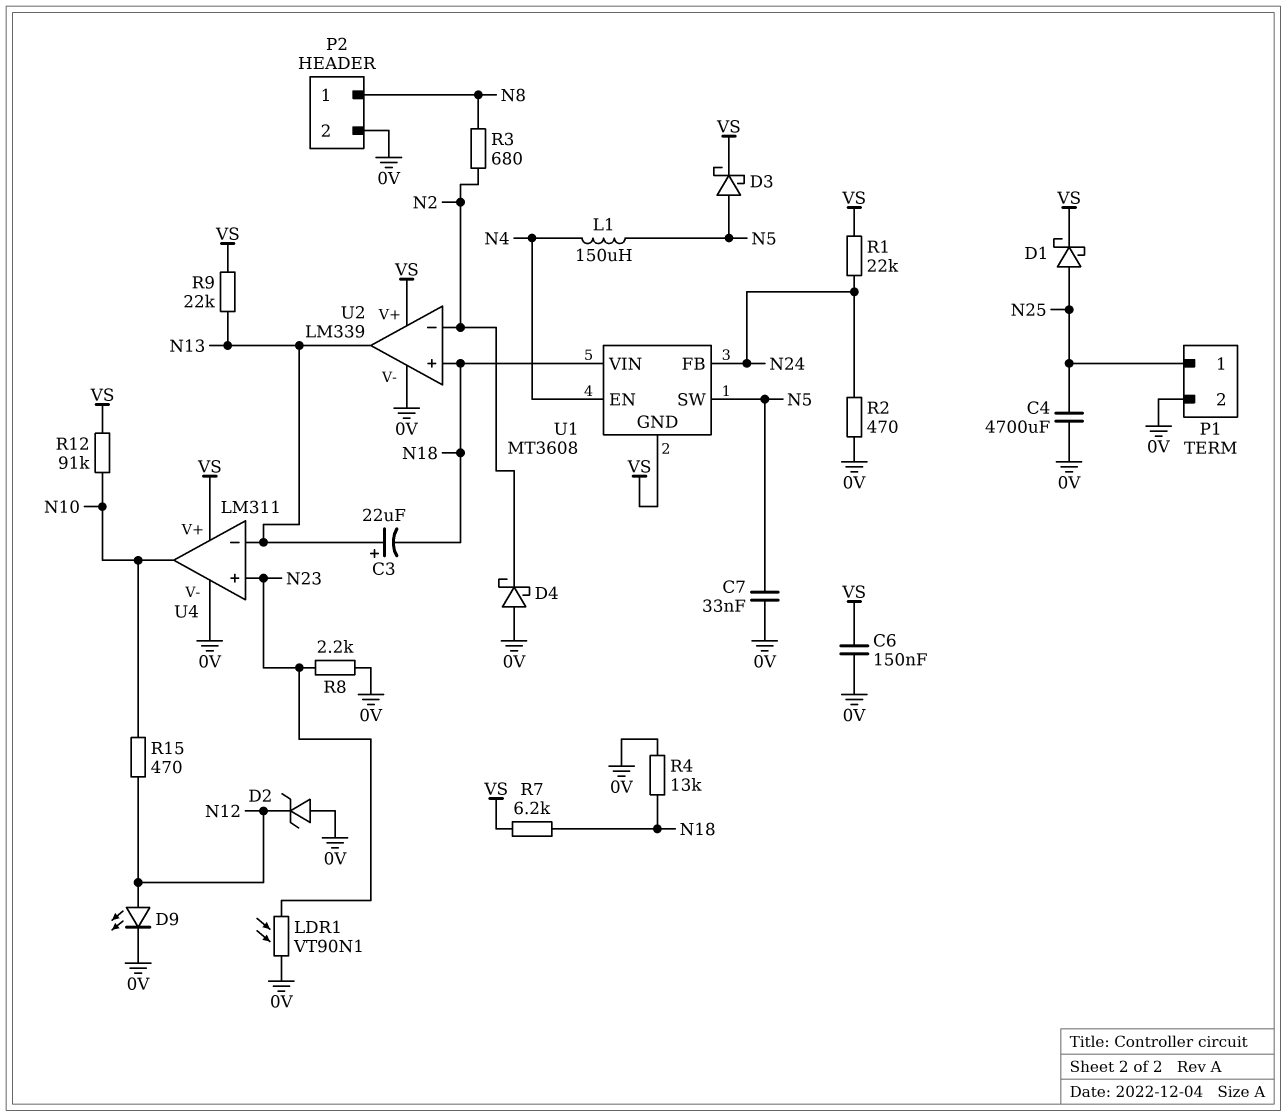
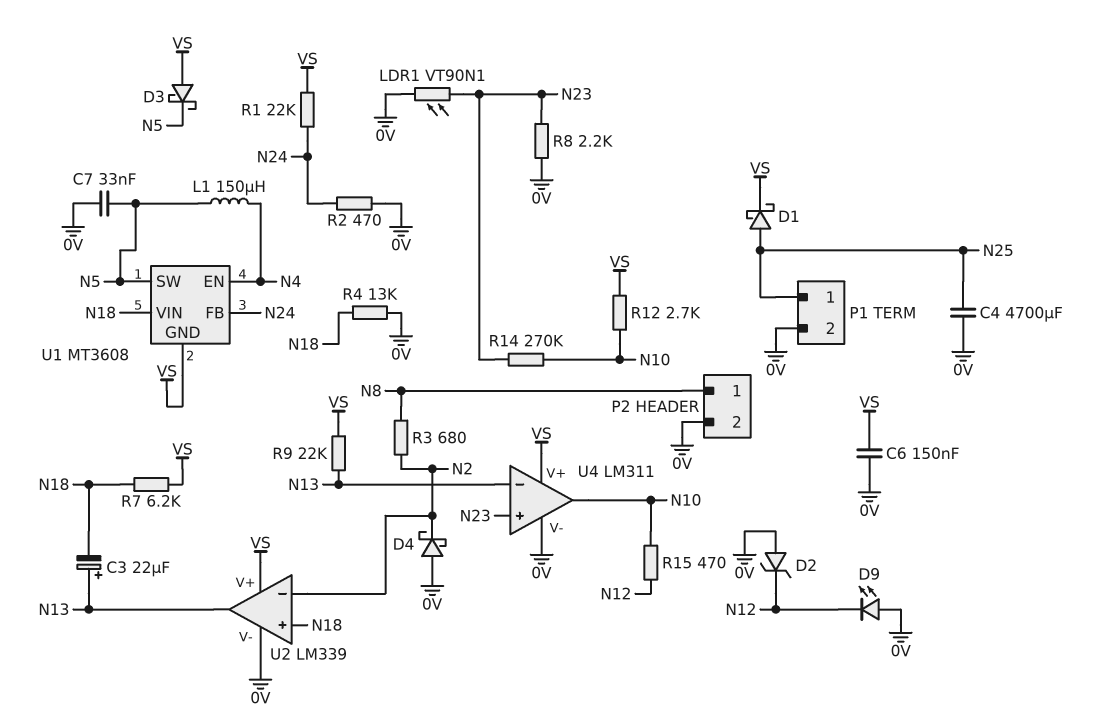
D3: schottky (A N5, K VS) -> schottky (A VS, K N5)
D9: LED (A N12, K 0V) -> LED (A 0V, K N12)
R12: 91k (N10, VS) -> 2.7k (N10, VS)
R14: none -> 270k (N10, N23)

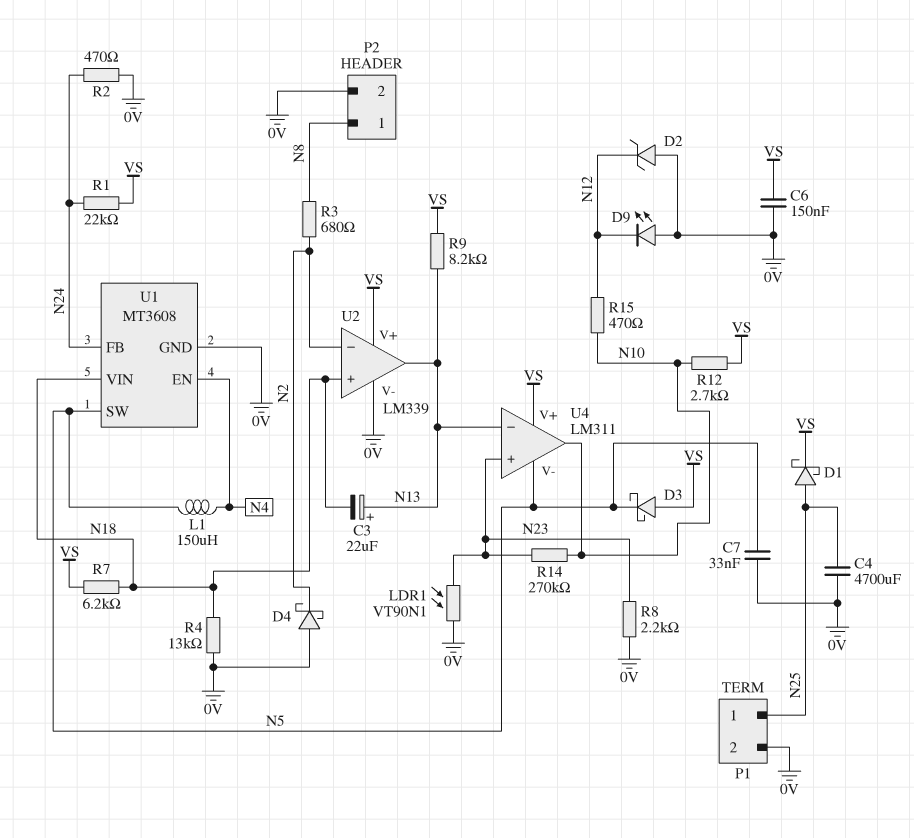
R9: 22k (N13, VS) -> 8.2k (N13, VS)
U1 pin GND: VS -> 0V
U4 pin V-: 0V -> N5

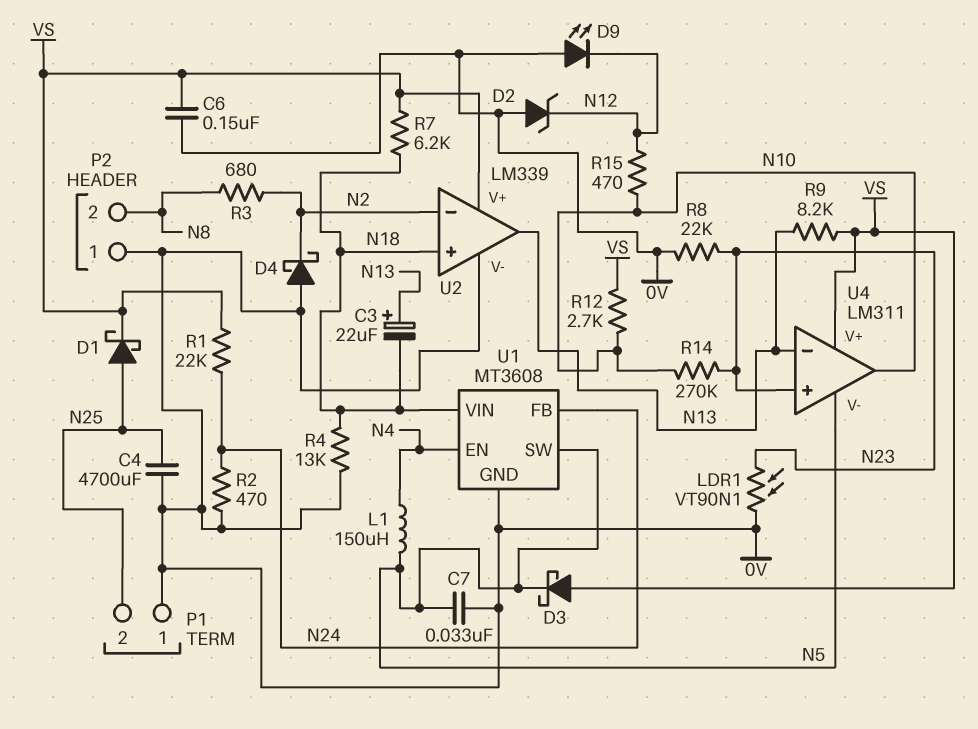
P1 pin 1: N25 -> 0V
P1 pin 2: 0V -> N25
P2 pin 1: N8 -> 0V
P2 pin 2: 0V -> N8
R8: 2.2k (0V, N23) -> 22k (0V, N23)

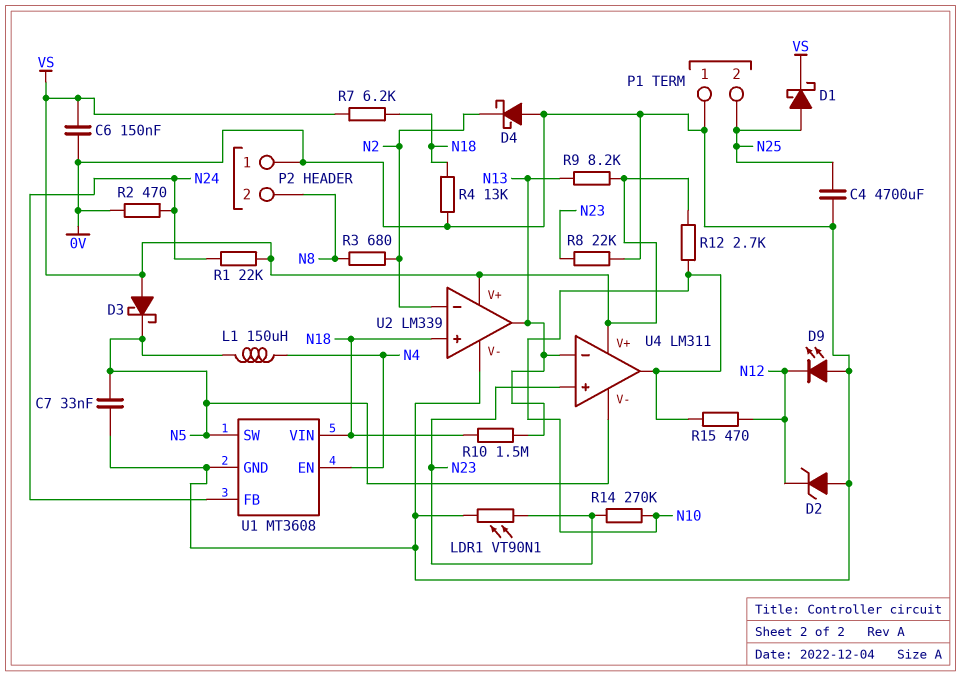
C3: 22uF (plus N13, minus N18) -> none
R10: none -> 1.5M (N13, N18)

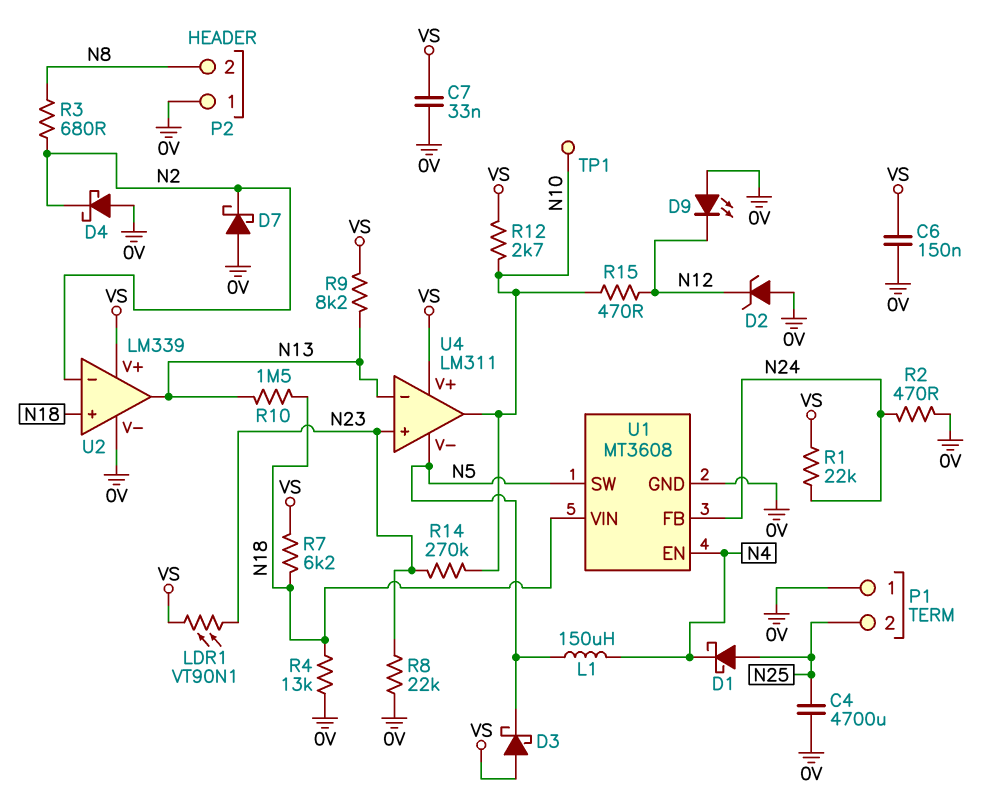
C7: 33nF (0V, N5) -> 33nF (0V, VS)
D1: schottky (A N25, K VS) -> schottky (A N25, K N4)
D7: none -> schottky (A 0V, K N2)
LDR1: VT90N1 (0V, N23) -> VT90N1 (N23, VS)
TP1: none -> test point (N10)

